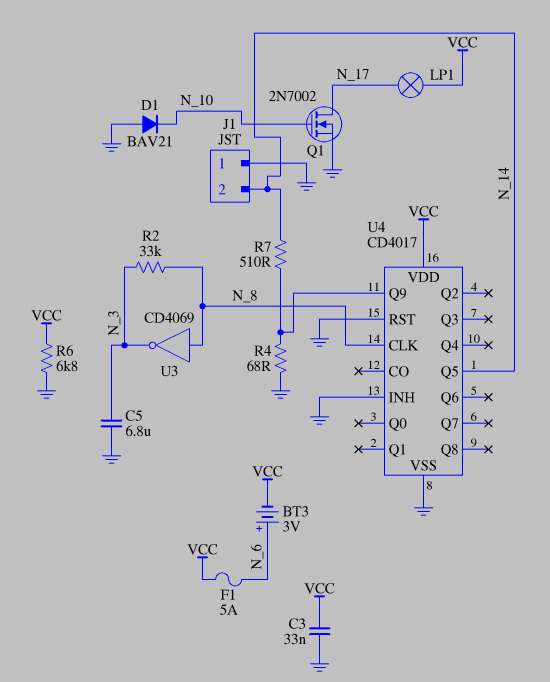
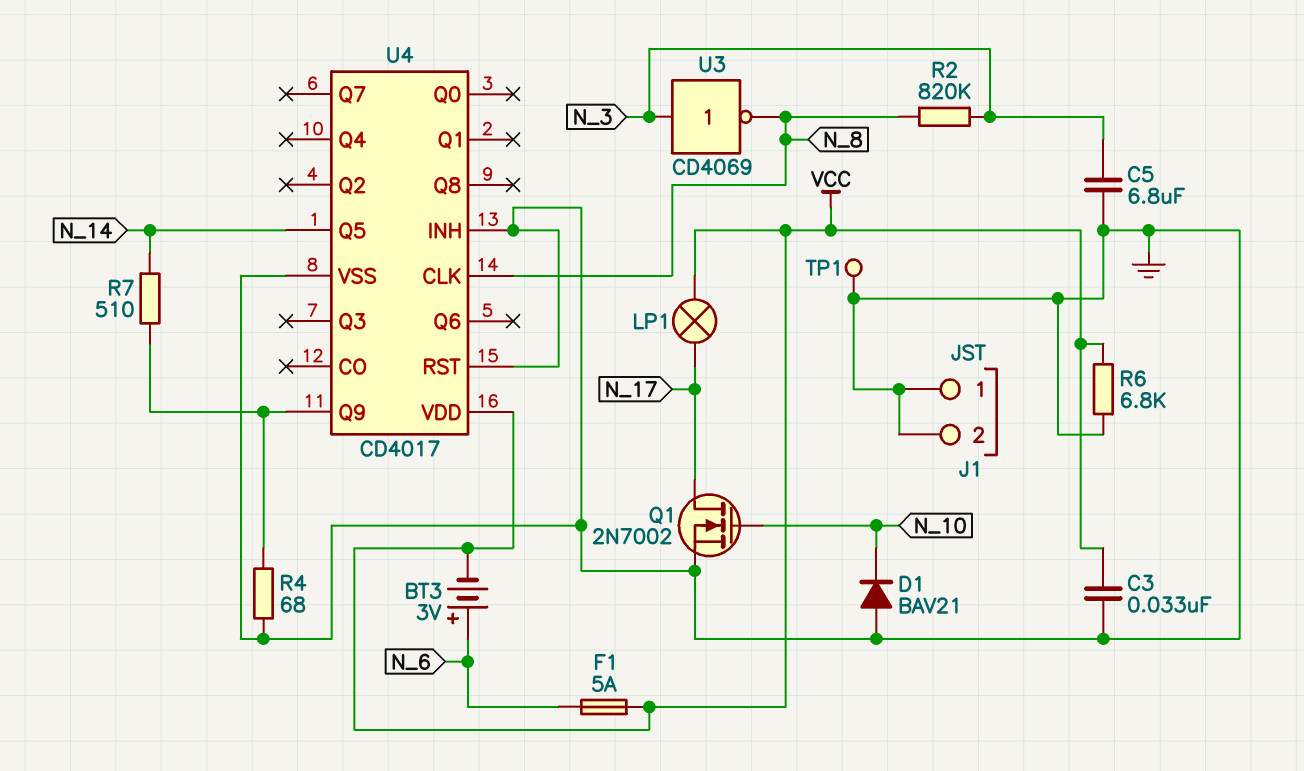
J1 pin 2: N_14 -> GND
R2: 33k (N_3, N_8) -> 820k (N_3, N_8)
TP1: none -> test point (GND)
U3: NOT CD4069 (in N_8, out N_3) -> NOT CD4069 (in N_3, out N_8)

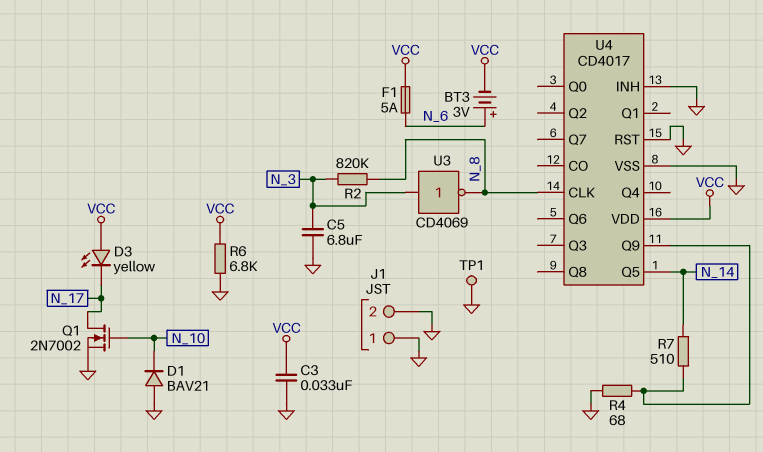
D3: none -> LED yellow (A VCC, K N_17)
LP1: lamp (N_17, VCC) -> none

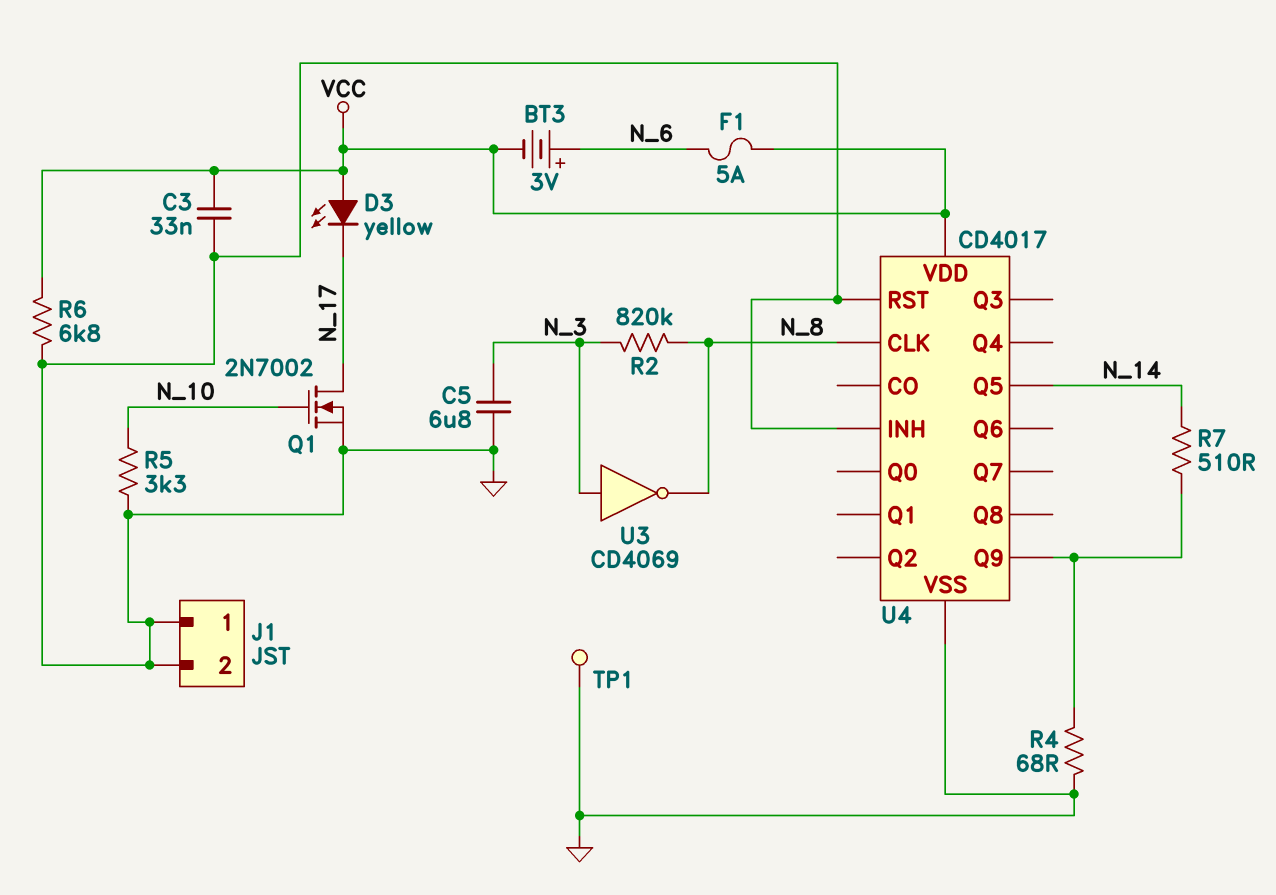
D1: diode BAV21 (A GND, K N_10) -> none
R5: none -> 3.3k (GND, N_10)

